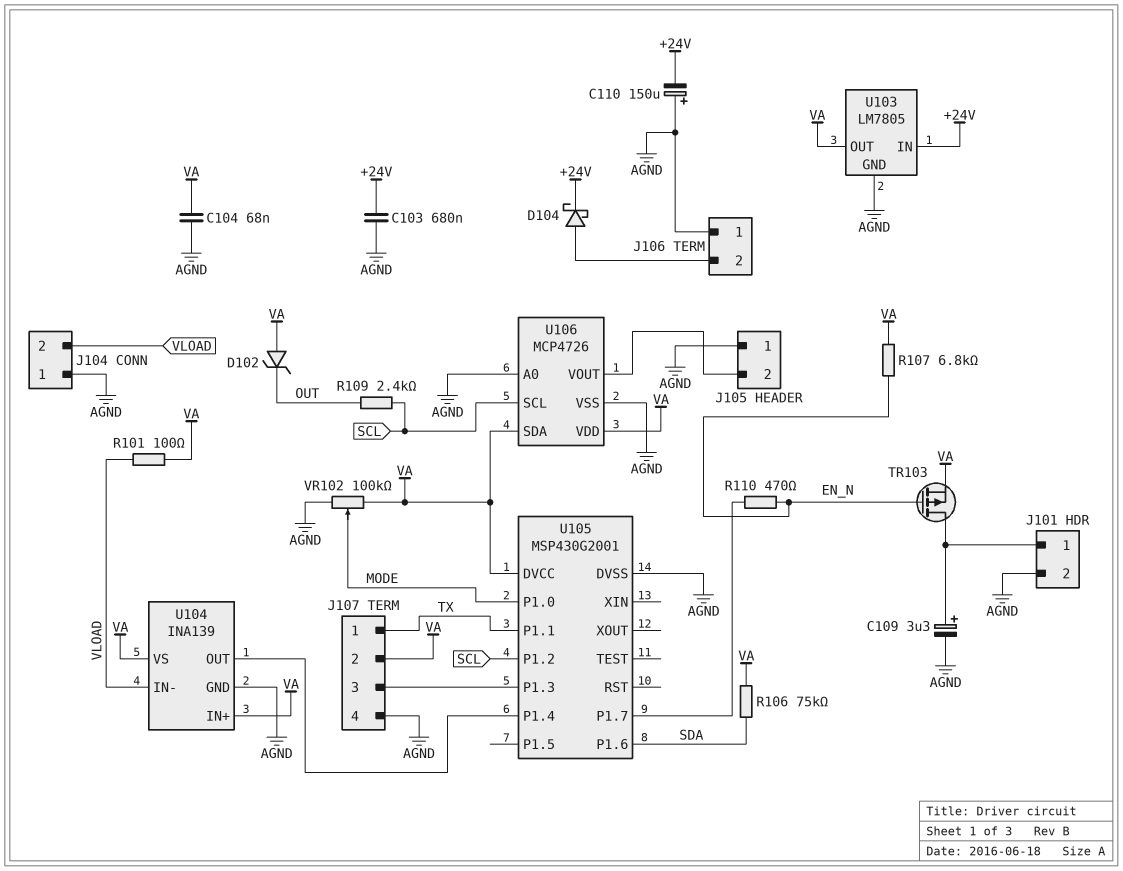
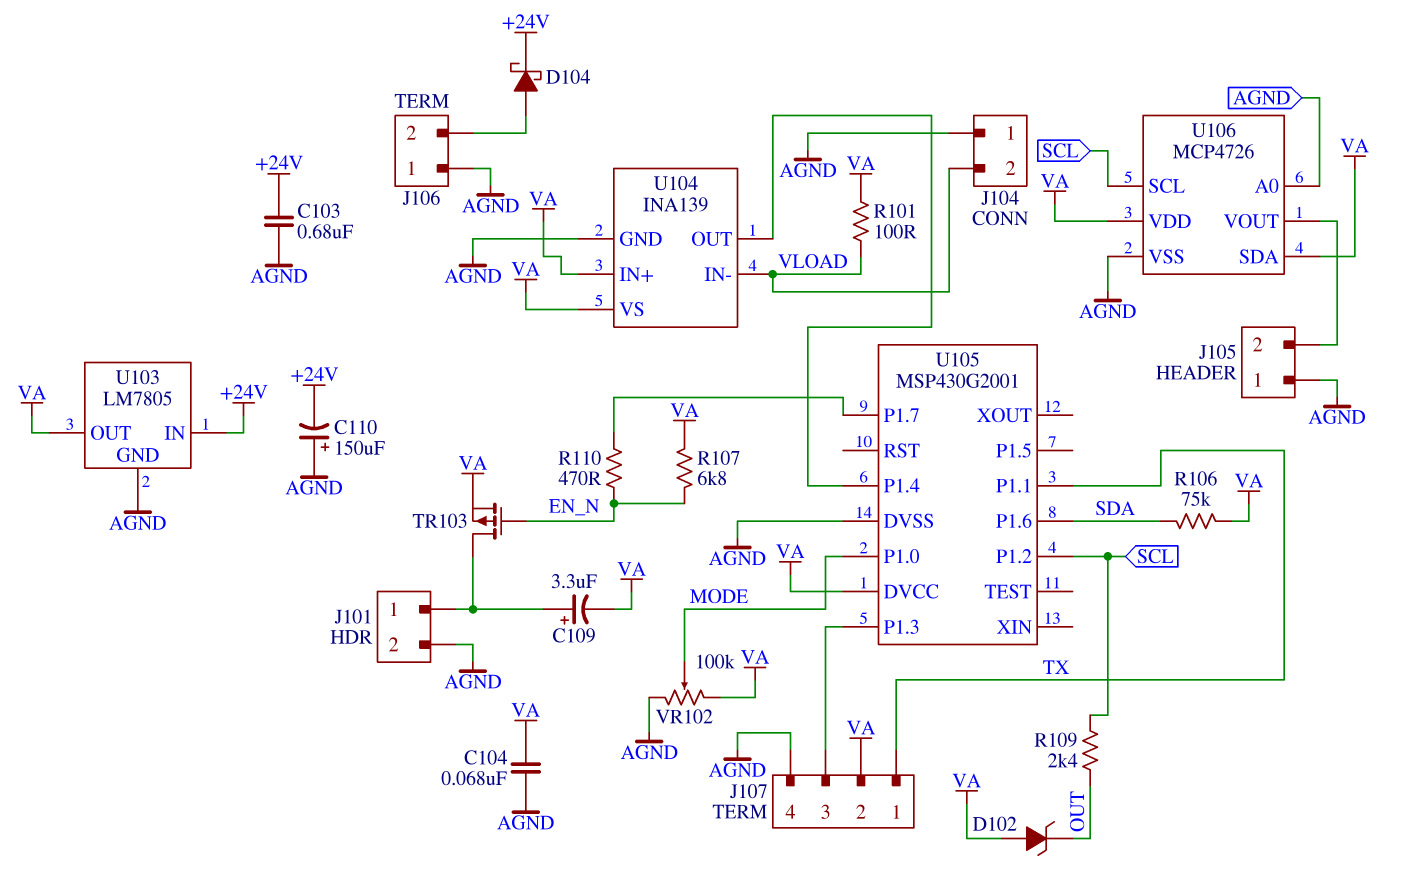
C109: 3.3uF (plus J101/1, minus AGND) -> 3.3uF (plus J101/1, minus VA)

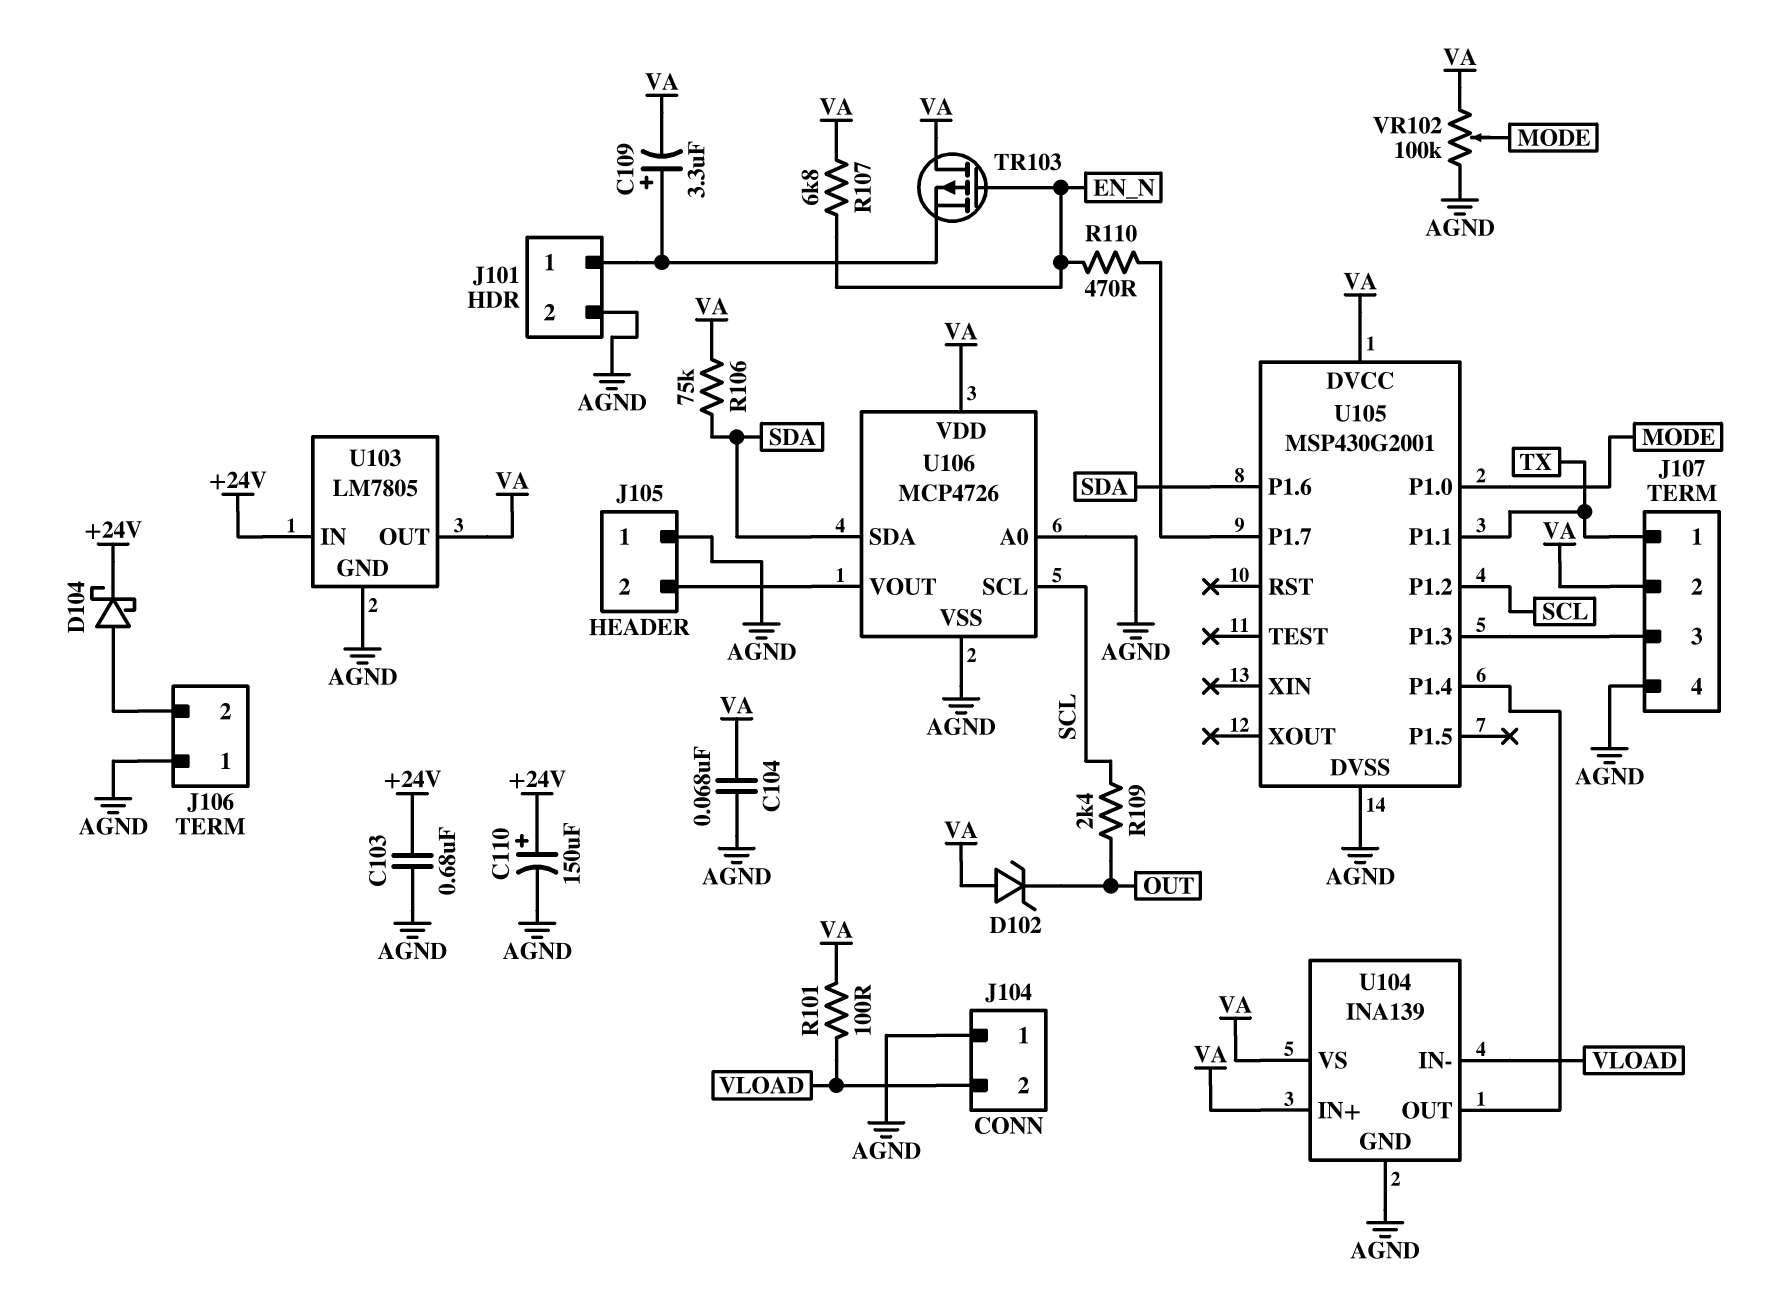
C110: 150uF (plus AGND, minus +24V) -> 150uF (plus +24V, minus AGND)
TR103: PMOS (G EN_N, D J101/1, S VA) -> PMOS (G EN_N, D VA, S J101/1)
U106 pin SDA: VA -> SDA

